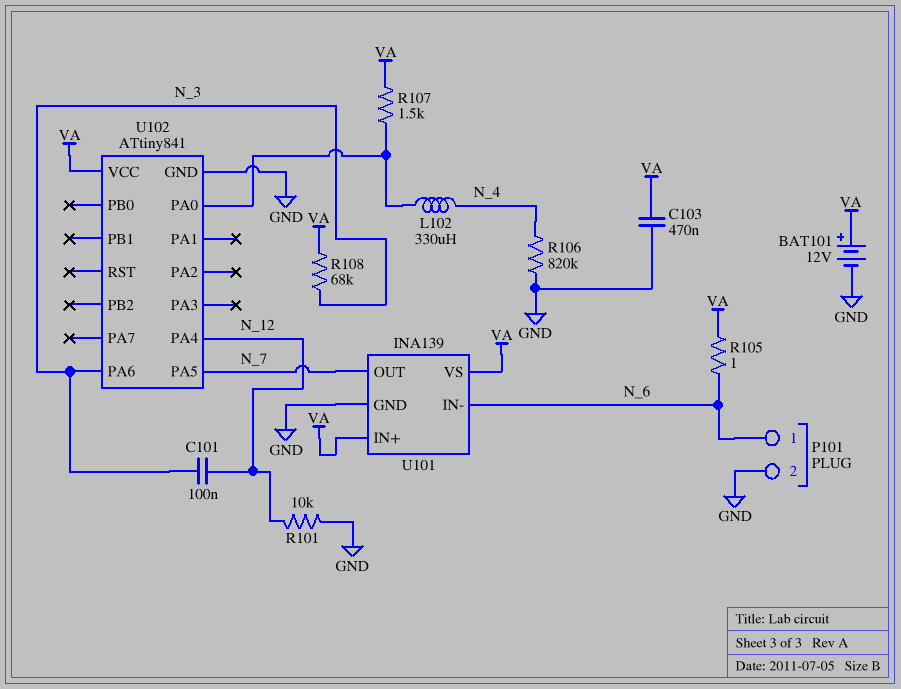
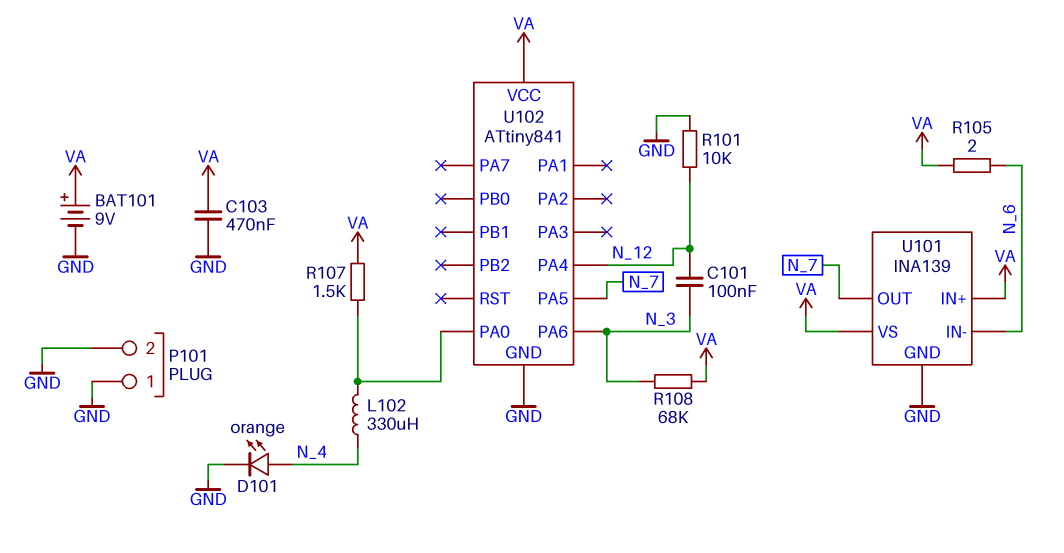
BAT101: 12V (plus VA, minus GND) -> 9V (plus VA, minus GND)
D101: none -> LED orange (A N_4, K GND)
P101 pin 1: N_6 -> GND
R105: 1 (N_6, VA) -> 2 (N_6, VA)
R106: 820k (GND, N_4) -> none

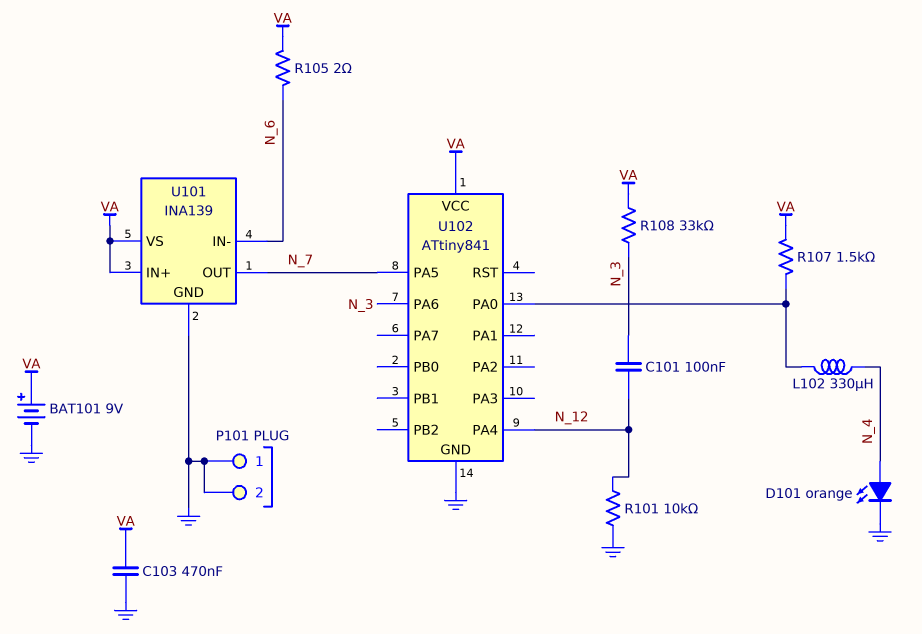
R108: 68k (N_3, VA) -> 33k (N_3, VA)

